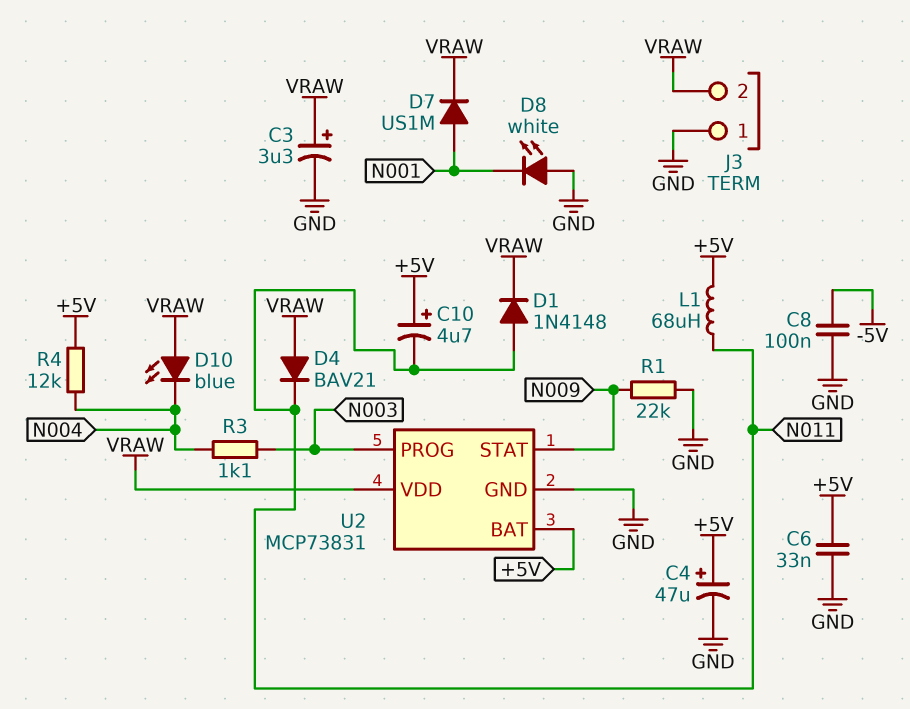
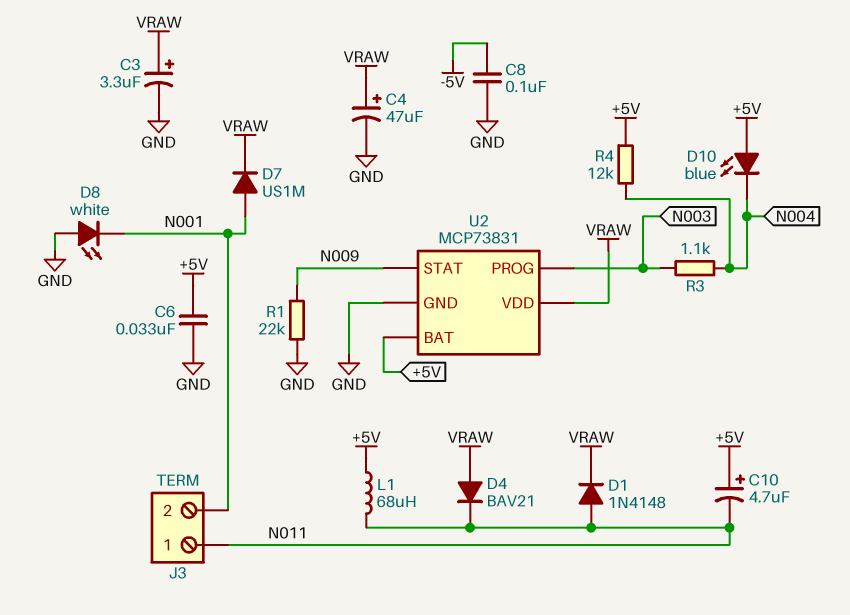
C4: 47uF (plus +5V, minus GND) -> 47uF (plus VRAW, minus GND)
D10: LED blue (A VRAW, K N004) -> LED blue (A +5V, K N004)
J3 pin 1: GND -> N011
J3 pin 2: VRAW -> N001

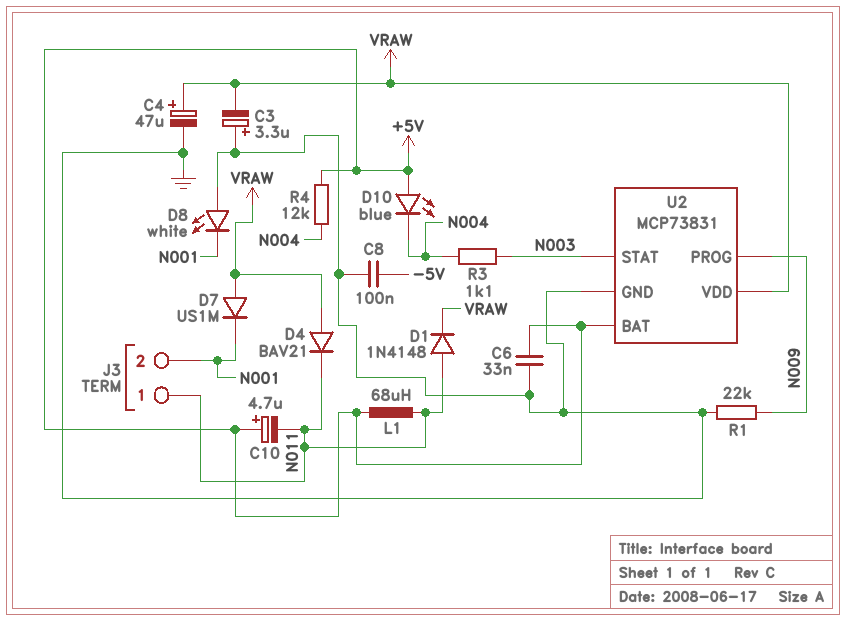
C3: 3.3uF (plus VRAW, minus GND) -> 3.3uF (plus GND, minus VRAW)
D7: diode US1M (A N001, K VRAW) -> diode US1M (A VRAW, K N001)
U2 pin PROG: N003 -> N009
U2 pin STAT: N009 -> N003

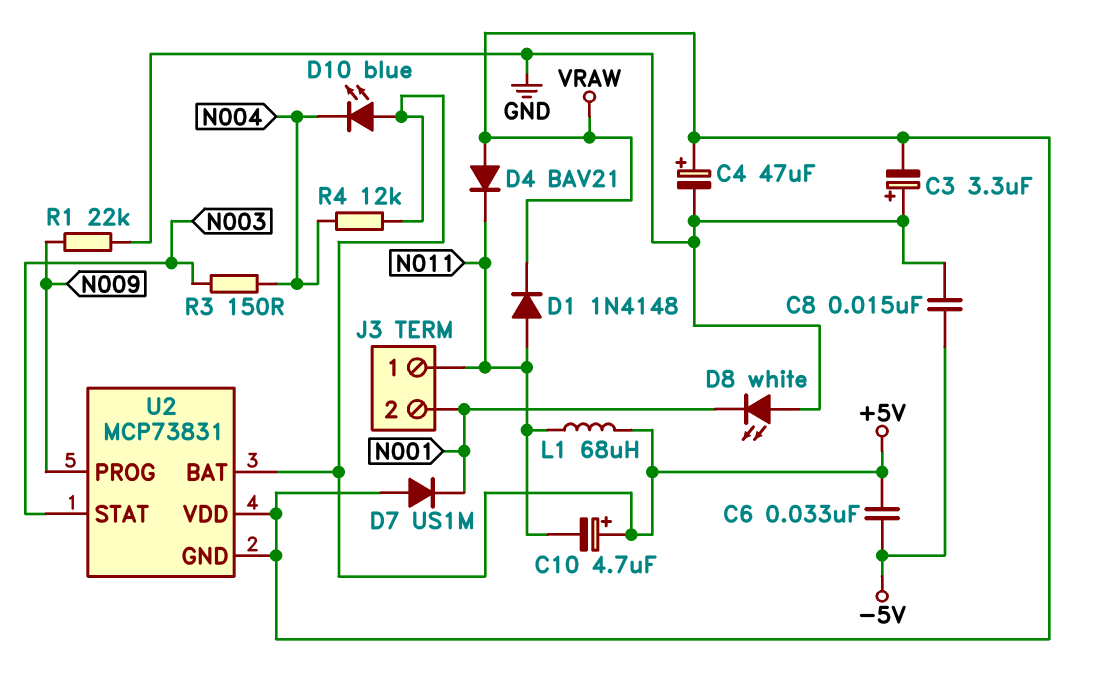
C6: 33nF (+5V, GND) -> 33nF (+5V, -5V)
C8: 100nF (-5V, GND) -> 15nF (-5V, GND)
R3: 1.1k (N003, N004) -> 150 (N003, N004)
U2 pin GND: GND -> VRAW

